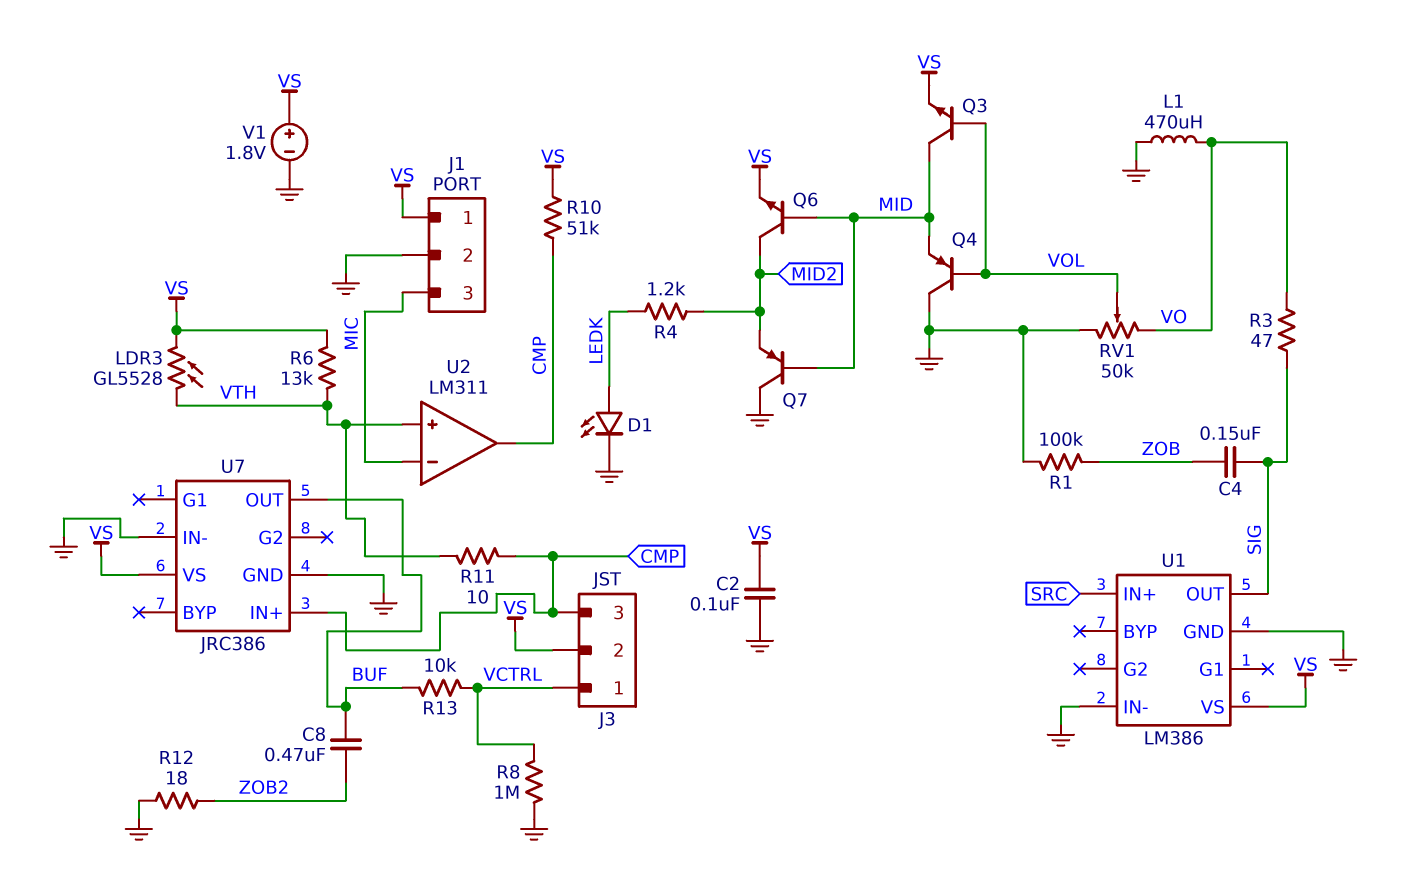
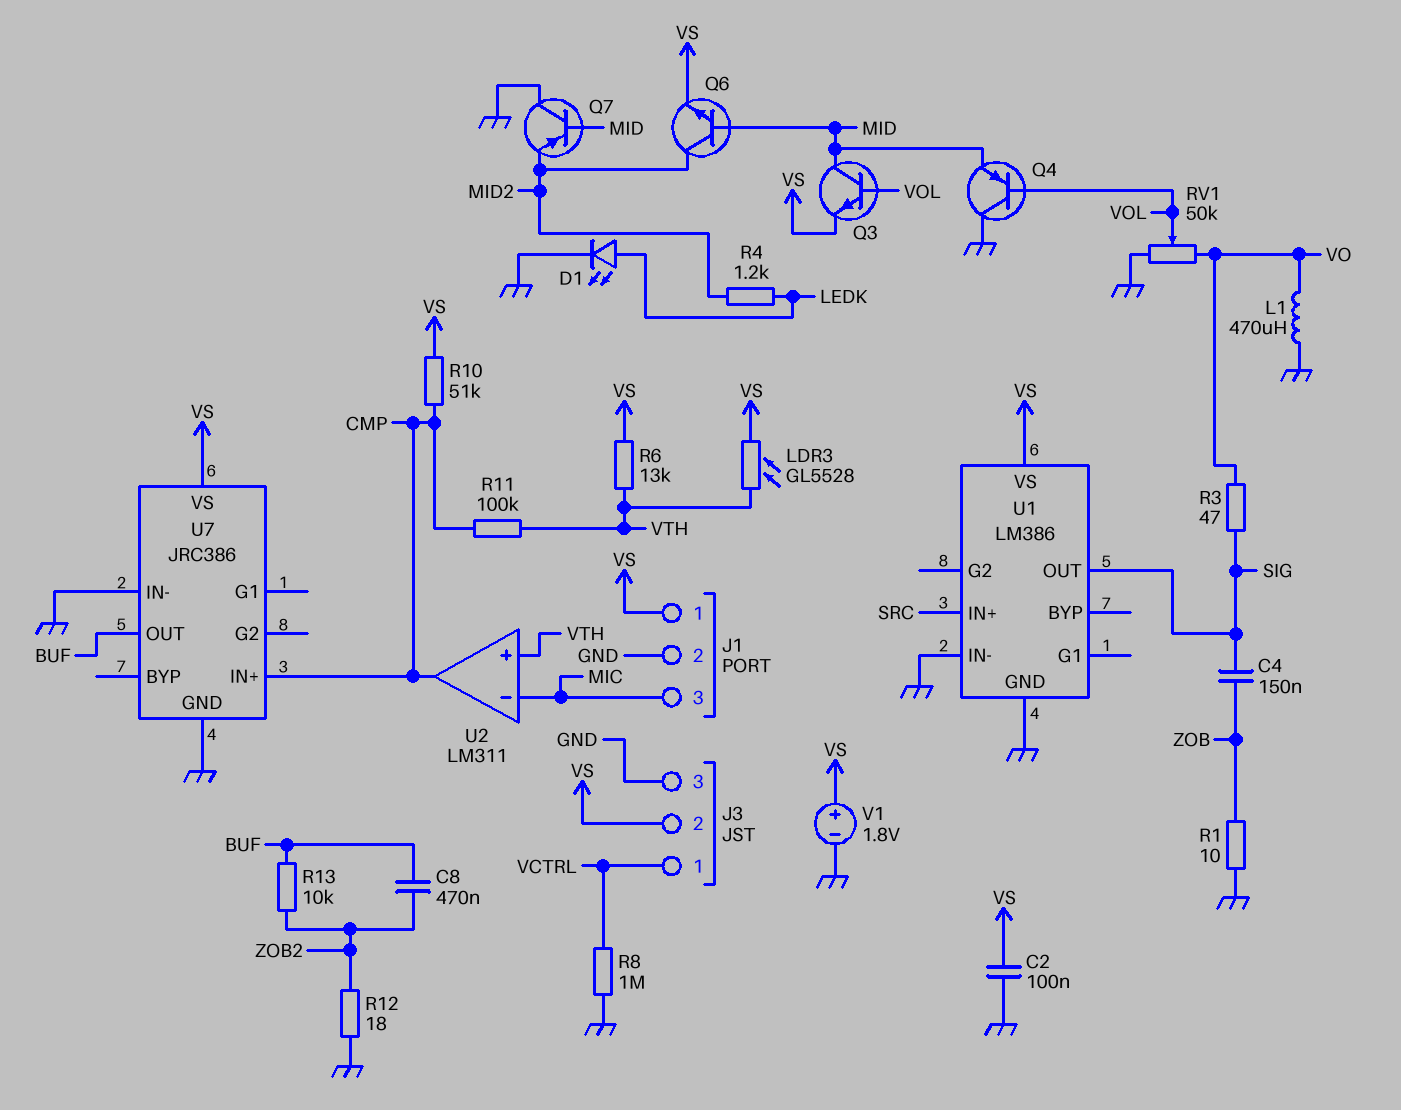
J3 pin 3: CMP -> GND
R1: 100k (GND, ZOB) -> 10 (GND, ZOB)
R11: 10 (CMP, VTH) -> 100k (CMP, VTH)
R13: 10k (BUF, VCTRL) -> 10k (BUF, ZOB2)

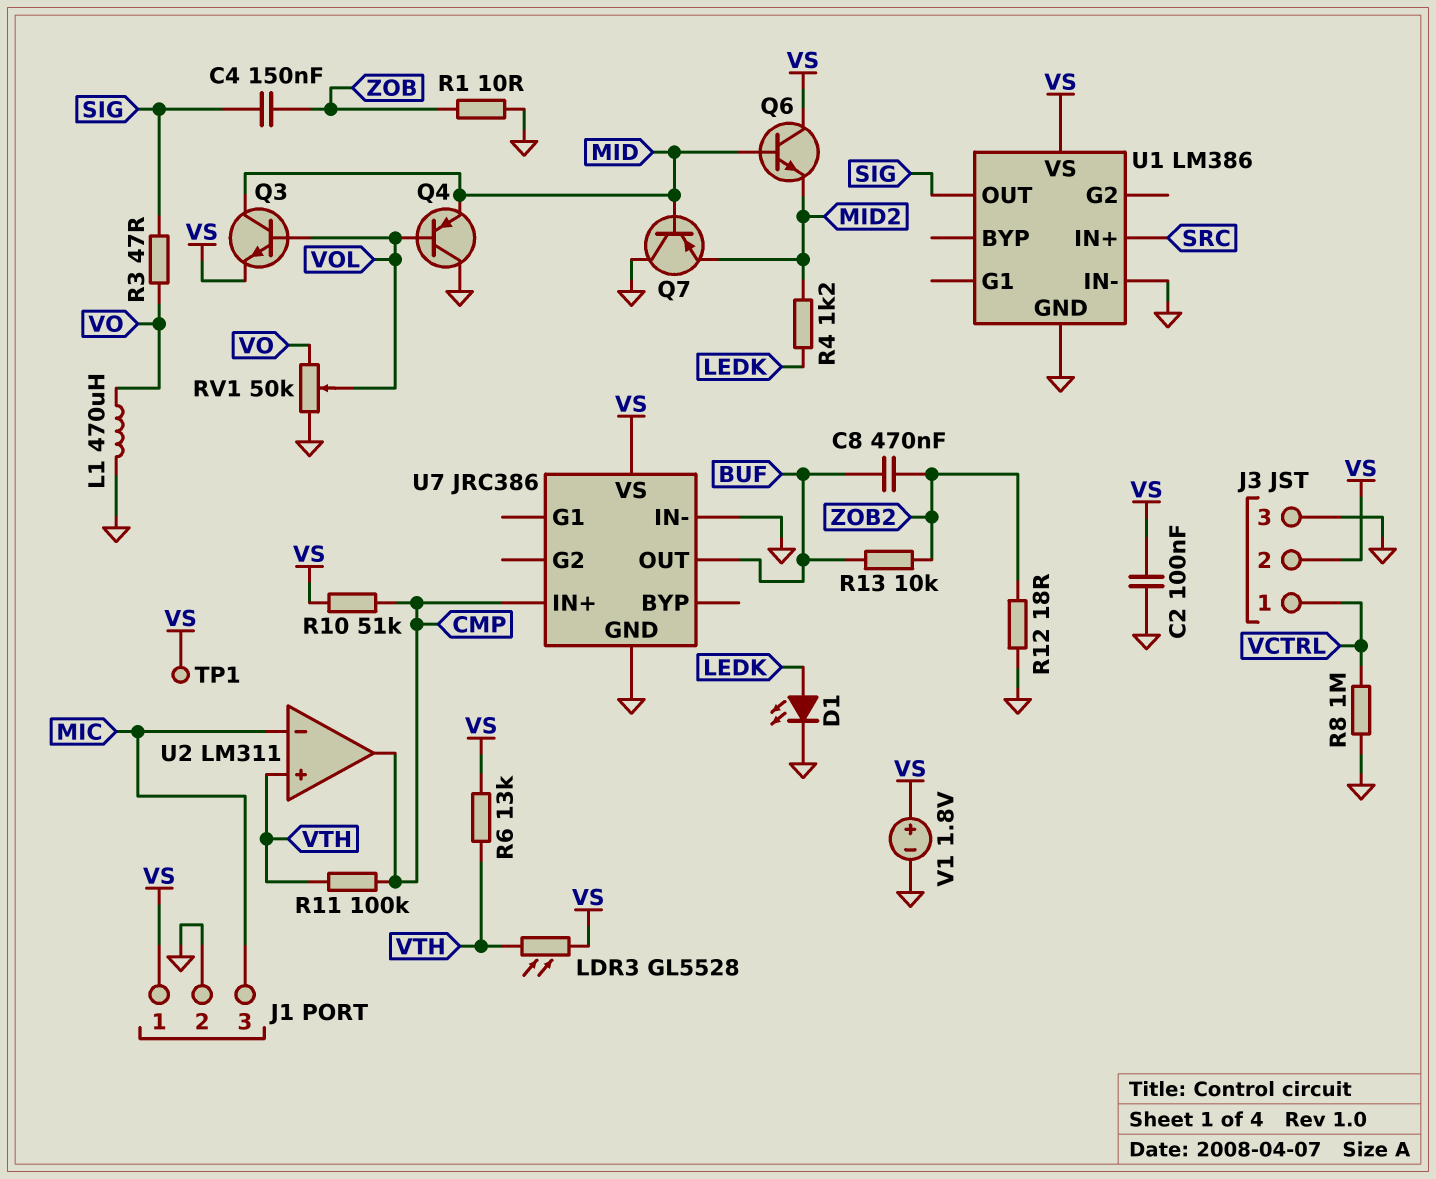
Q6: NPN (B MID, C MID2, E VS) -> NPN (B MID, C VS, E MID2)
TP1: none -> test point (VS)

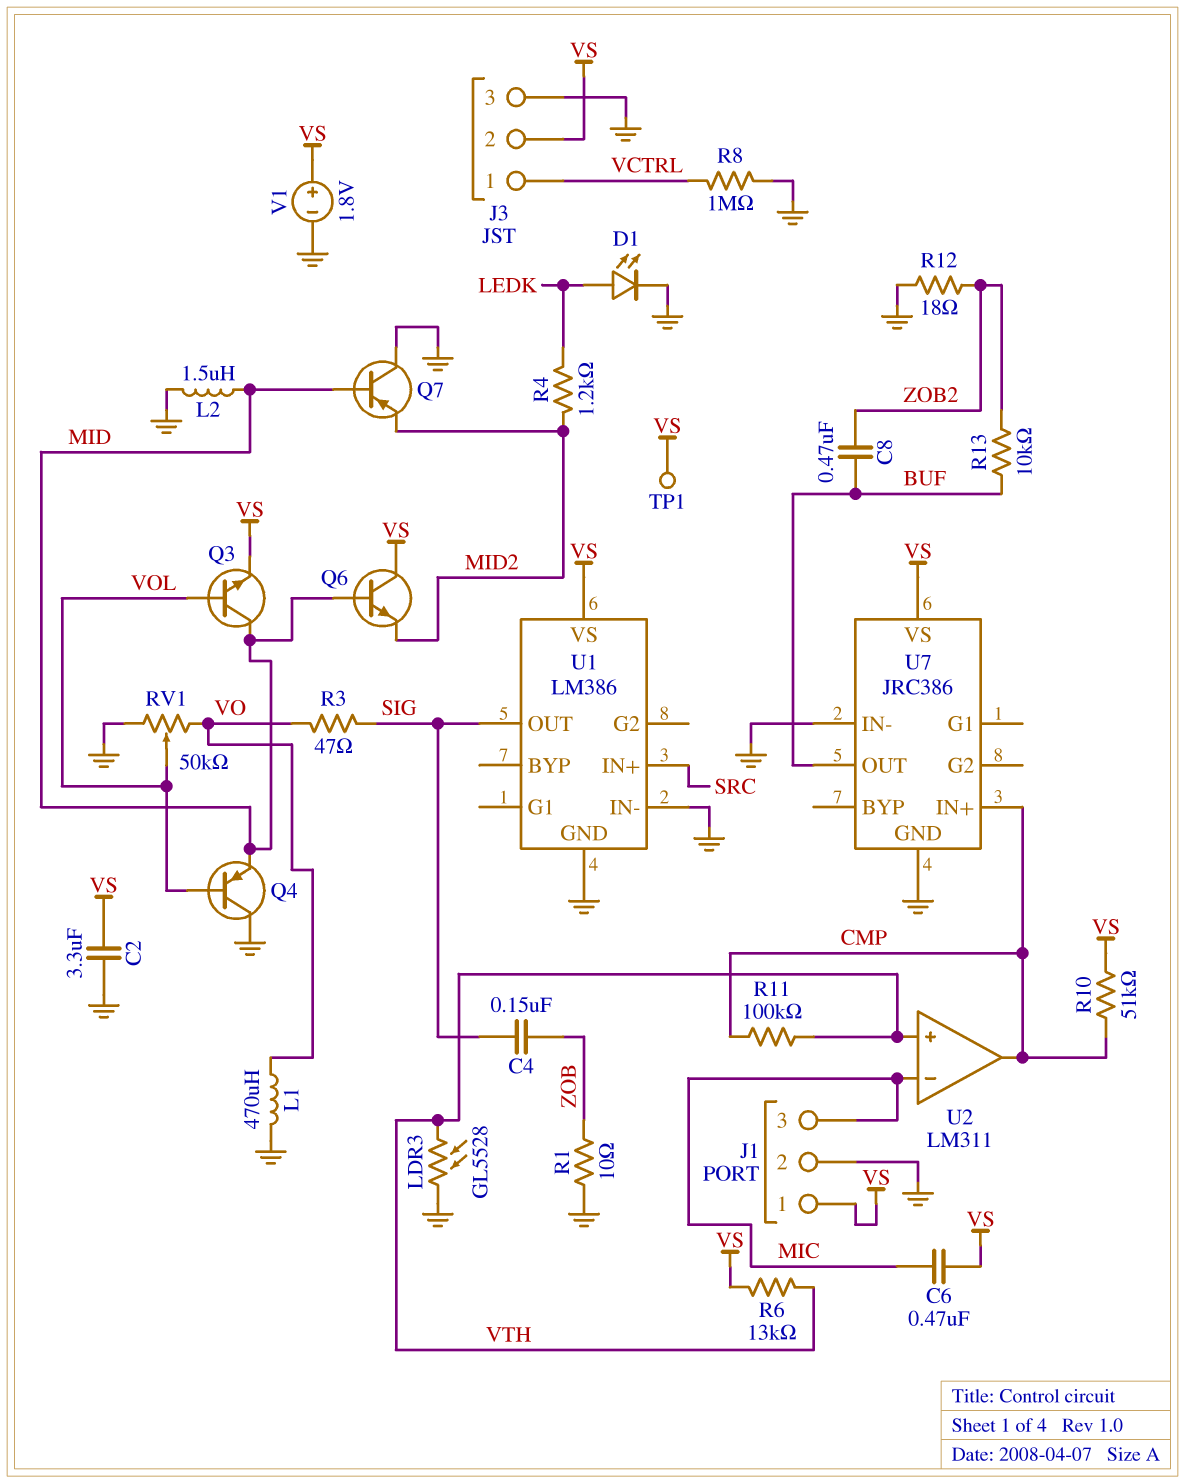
C2: 100nF (GND, VS) -> 3.3uF (GND, VS)
C6: none -> 470nF (MIC, VS)
L2: none -> 1.5uH (GND, MID)
LDR3: GL5528 (VS, VTH) -> GL5528 (GND, VTH)

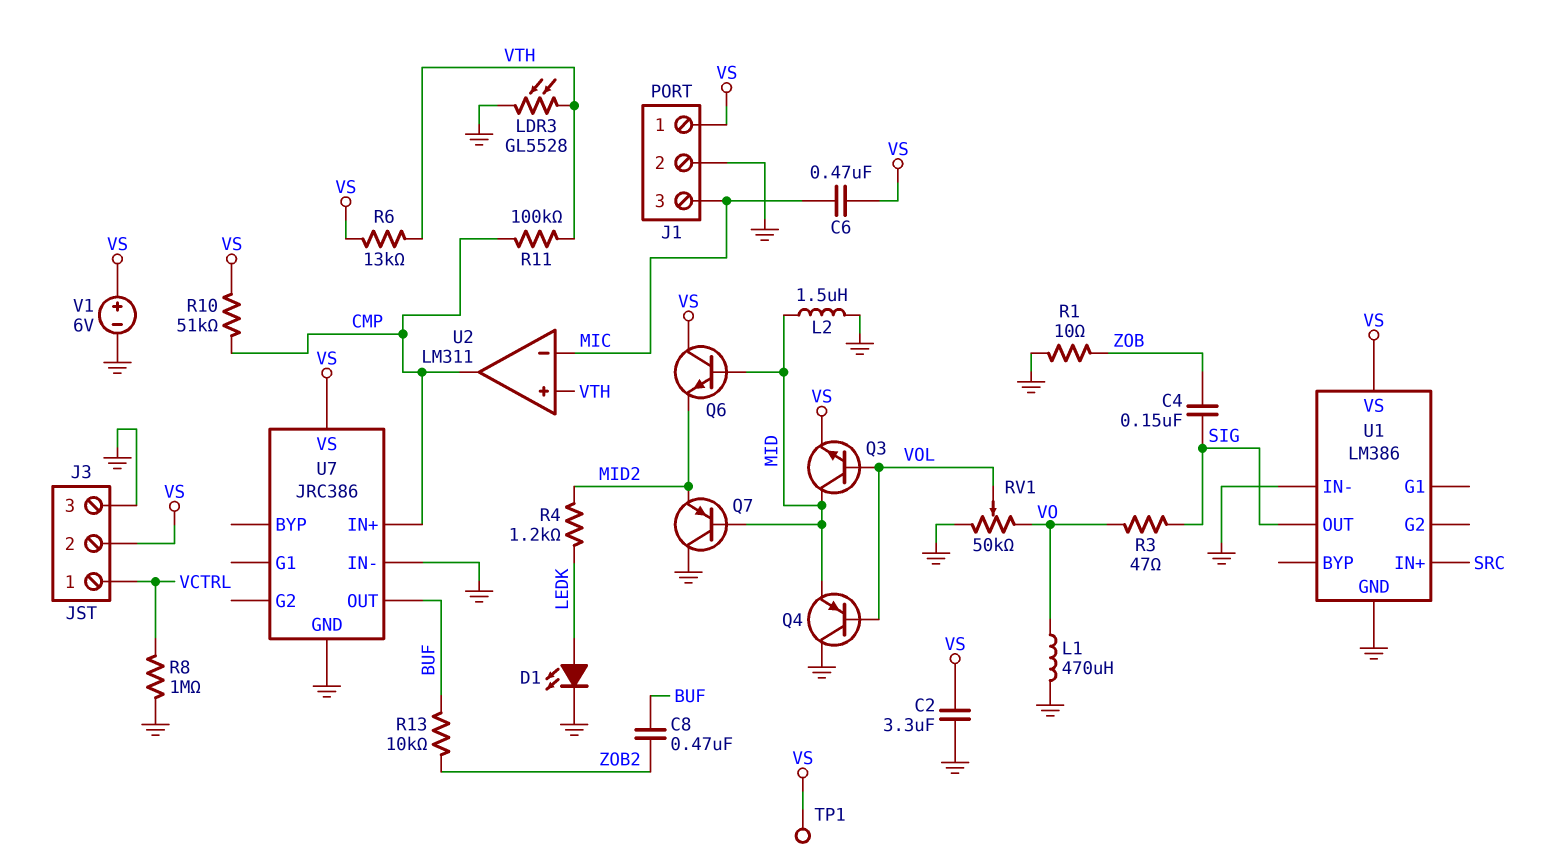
R12: 18 (GND, ZOB2) -> none
V1: 1.8V (plus VS, minus GND) -> 6V (plus VS, minus GND)

